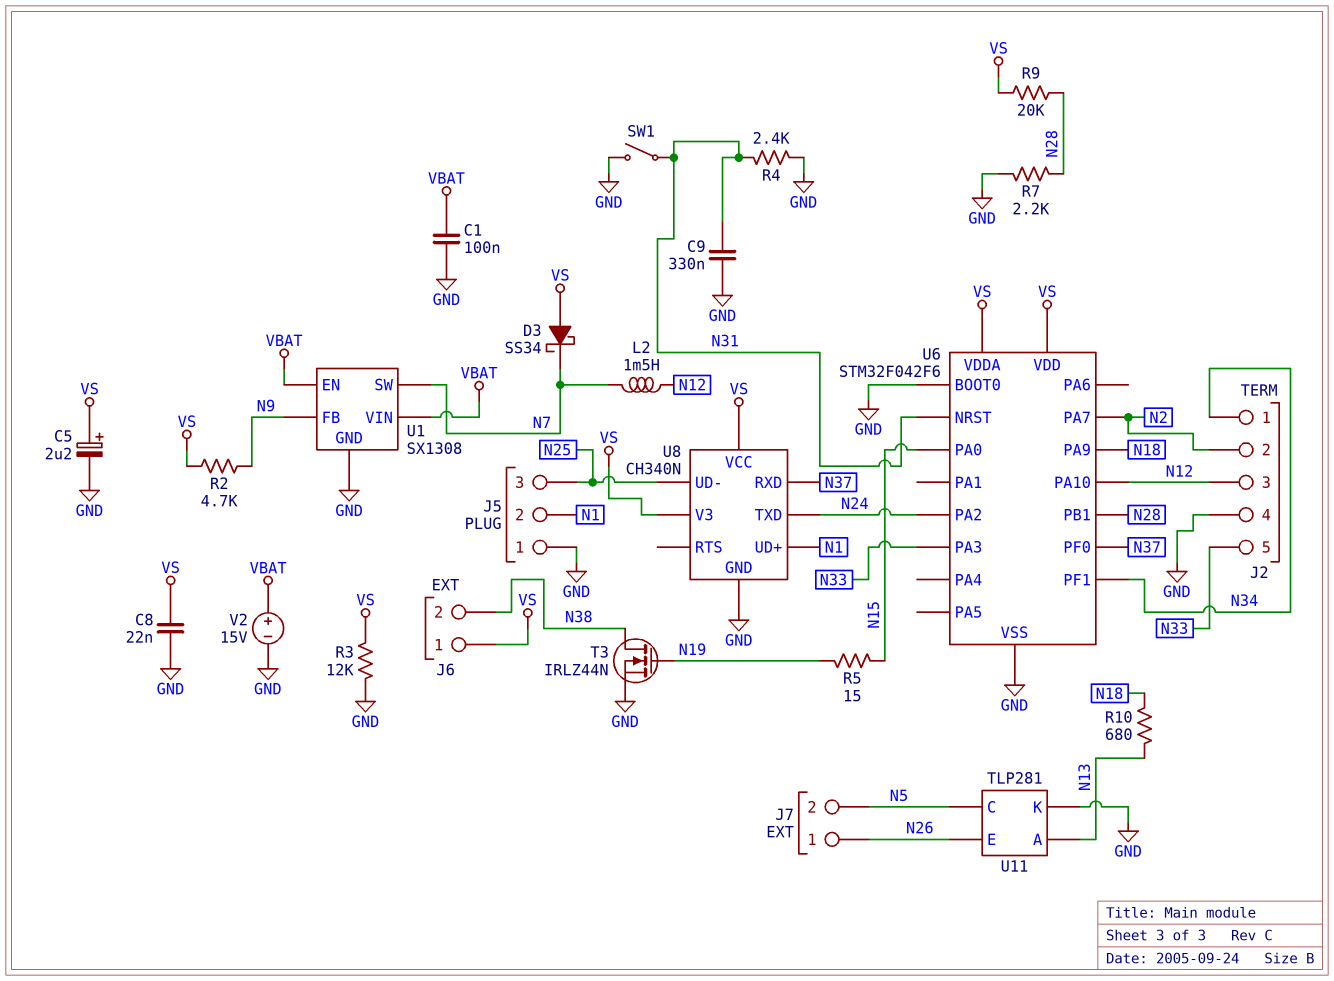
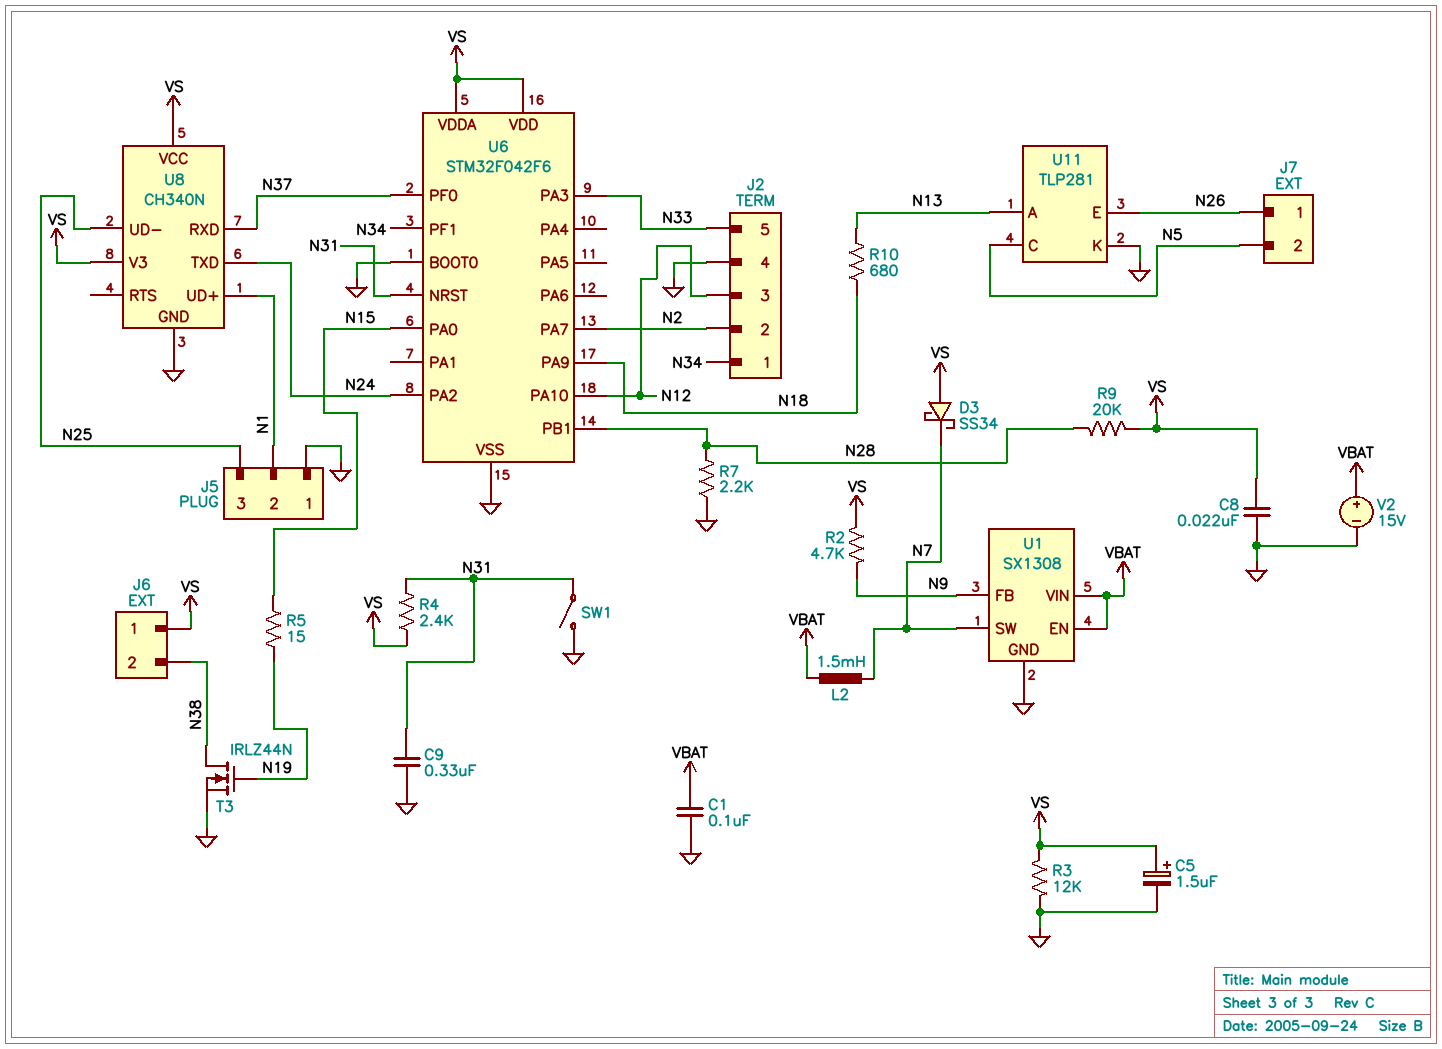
C5: 2.2uF (plus VS, minus GND) -> 1.5uF (plus VS, minus GND)
L2: 1.5mH (N7, N12) -> 1.5mH (N7, VBAT)
R4: 2.4k (GND, N31) -> 2.4k (N31, VS)

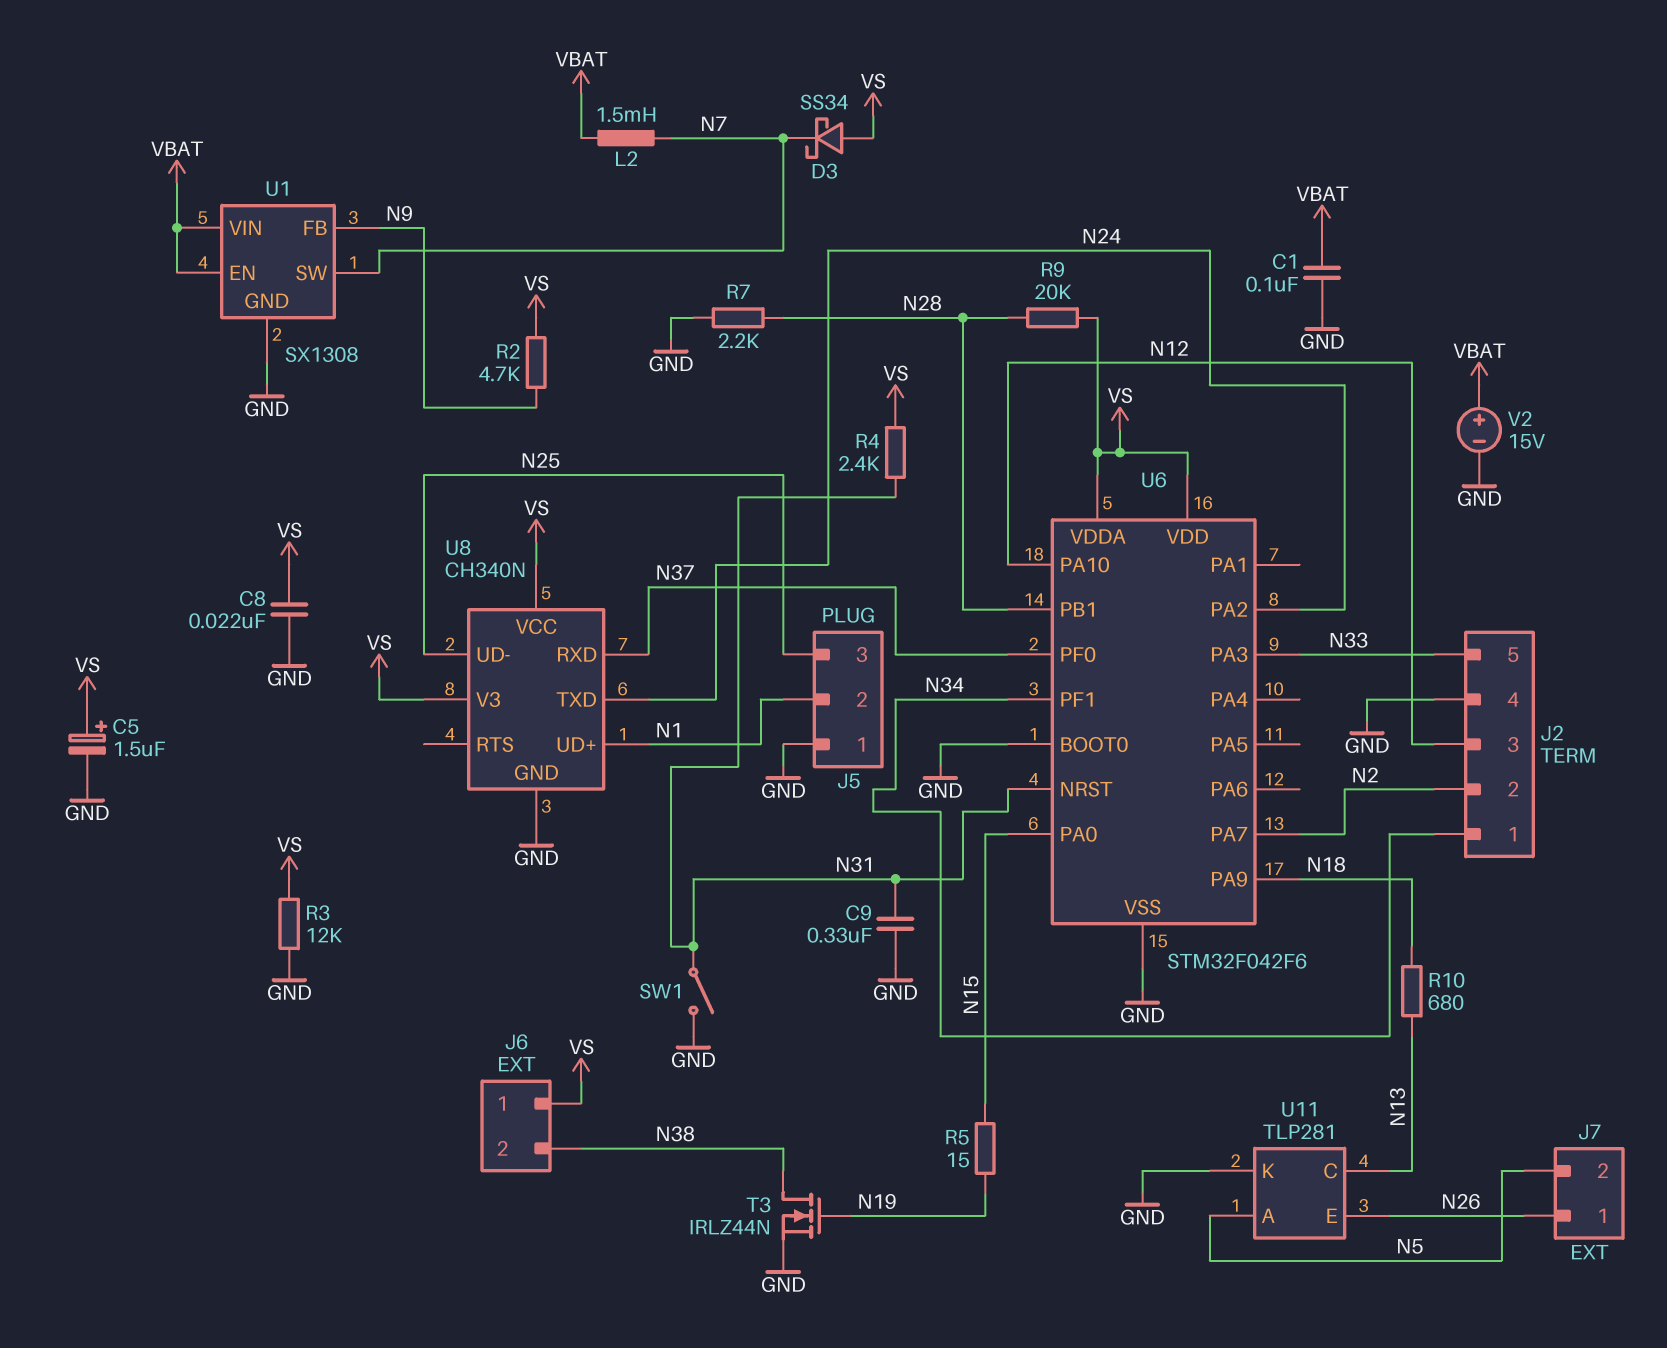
U11 pin A: N13 -> N5
U11 pin C: N5 -> N13

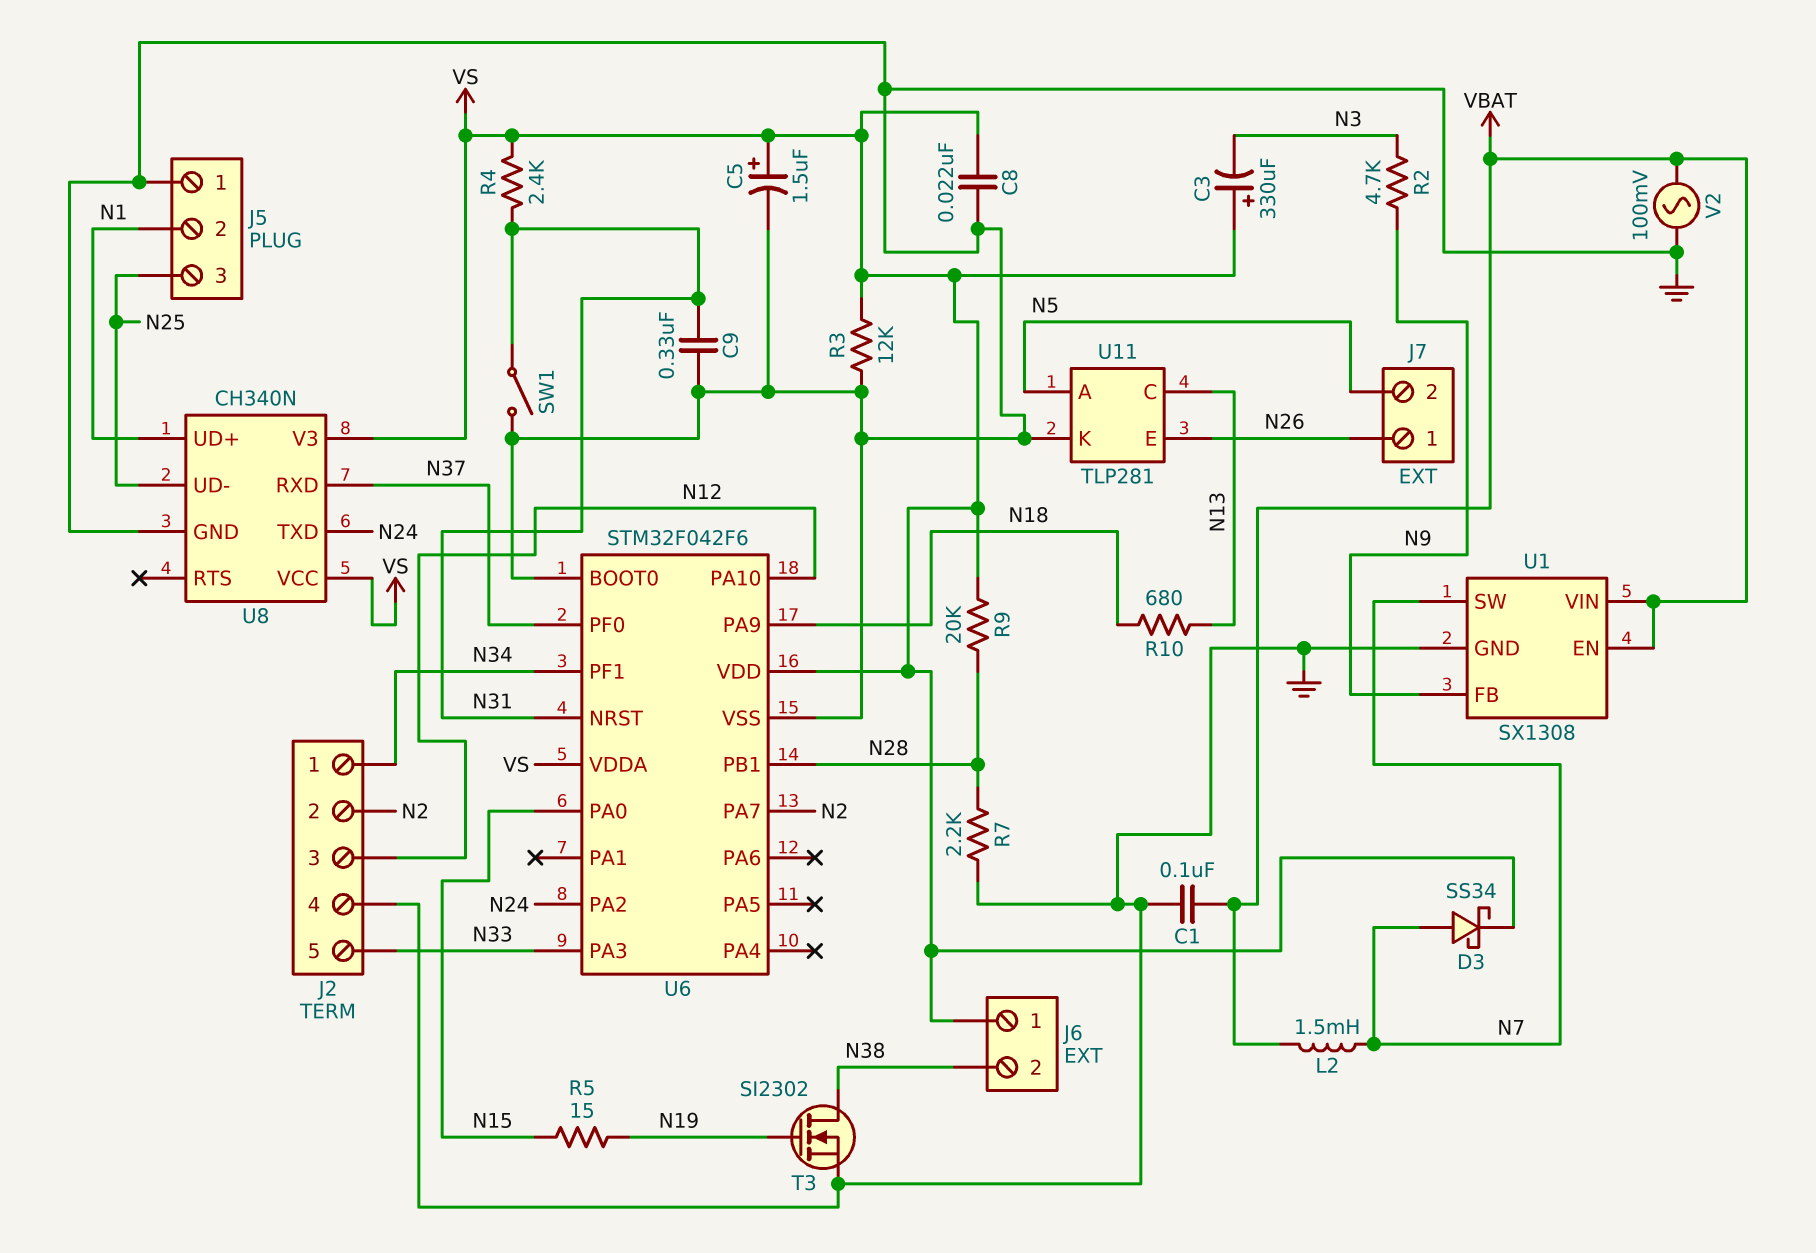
C3: none -> 330uF (plus VS, minus N3)
D3: schottky SS34 (A VS, K N7) -> schottky SS34 (A N7, K VS)
R2: 4.7k (N9, VS) -> 4.7k (N3, N9)
T3: NMOS IRLZ44N (G N19, D N38, S GND) -> NMOS SI2302 (G N19, D N38, S GND)
V2: 15V (plus VBAT, minus GND) -> AC 100mV (GND, VBAT)

